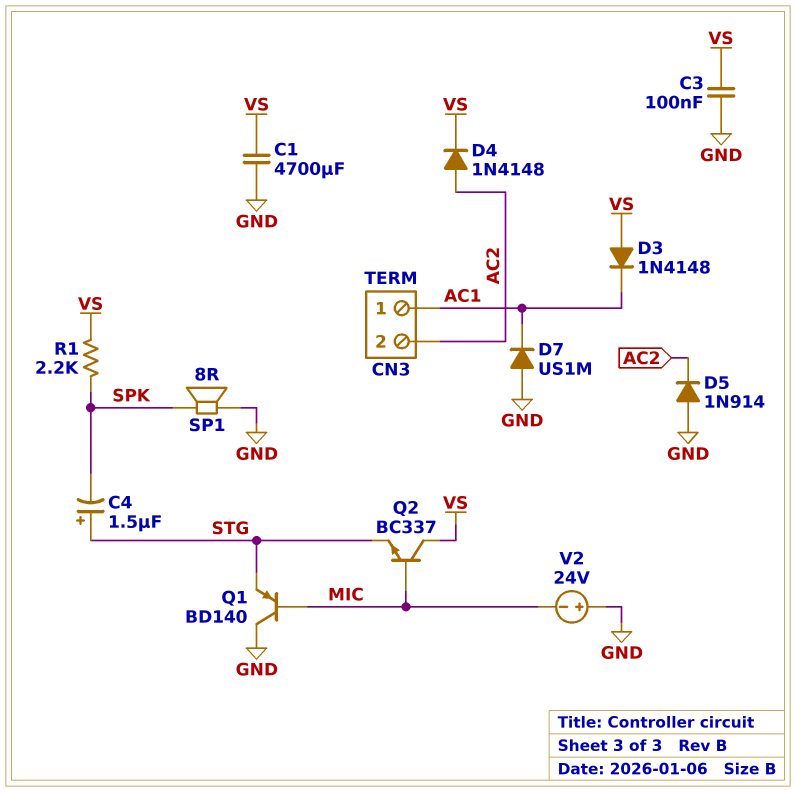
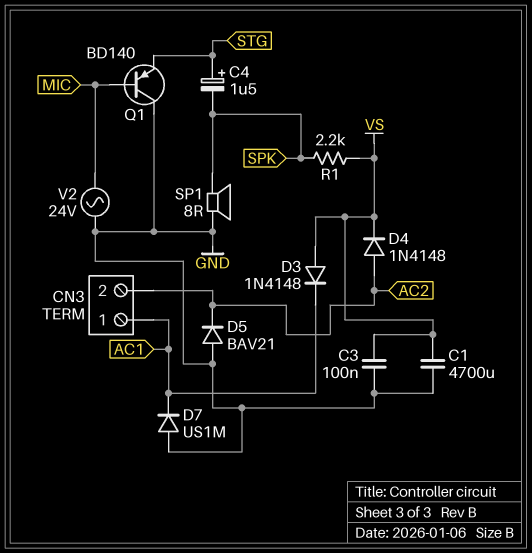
D5: diode 1N914 (A GND, K AC2) -> diode BAV21 (A GND, K AC2)
Q2: NPN BC337 (B MIC, C VS, E STG) -> none
V2: 24V (plus GND, minus MIC) -> AC 24V (GND, MIC)

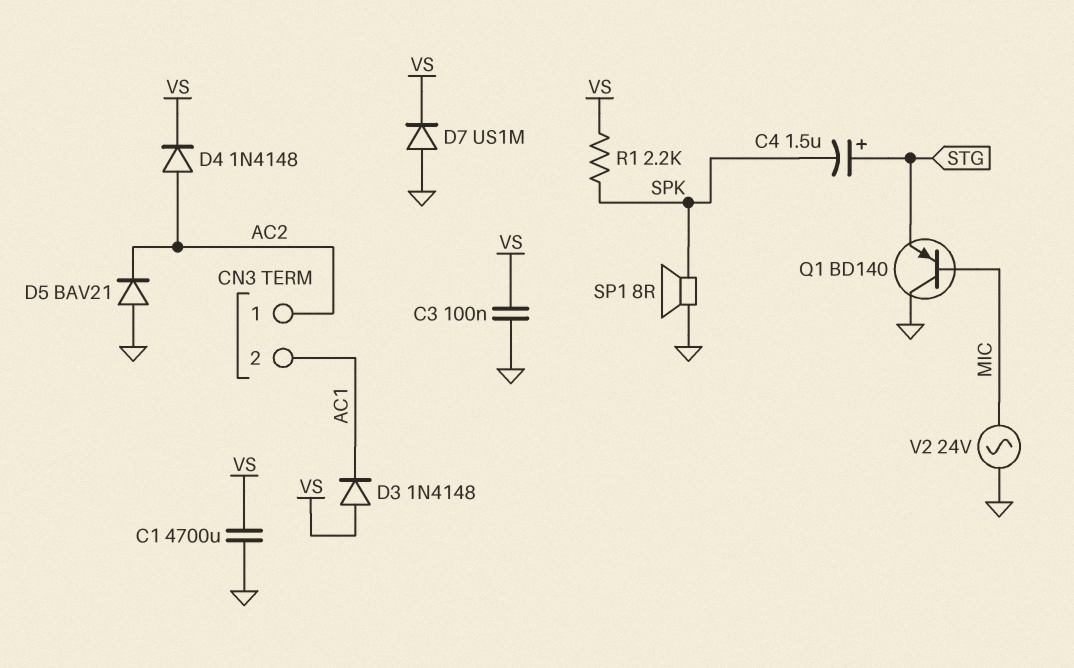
CN3 pin 1: AC1 -> AC2
CN3 pin 2: AC2 -> AC1
D7: diode US1M (A GND, K AC1) -> diode US1M (A GND, K VS)

